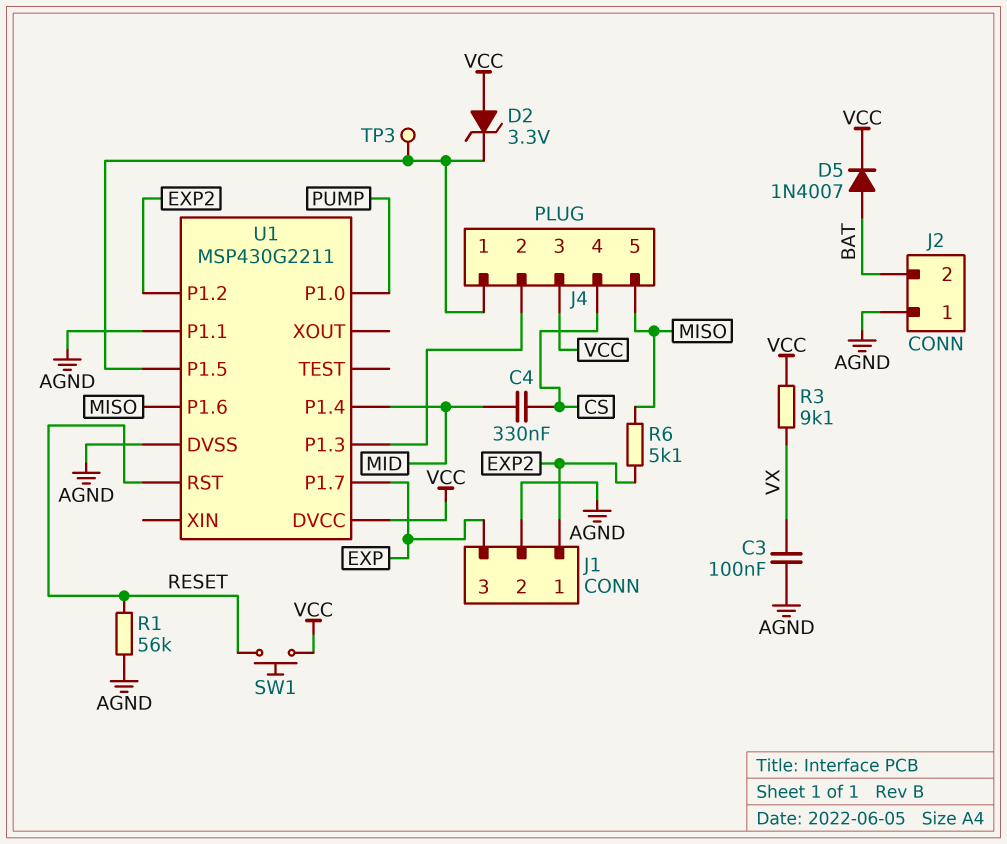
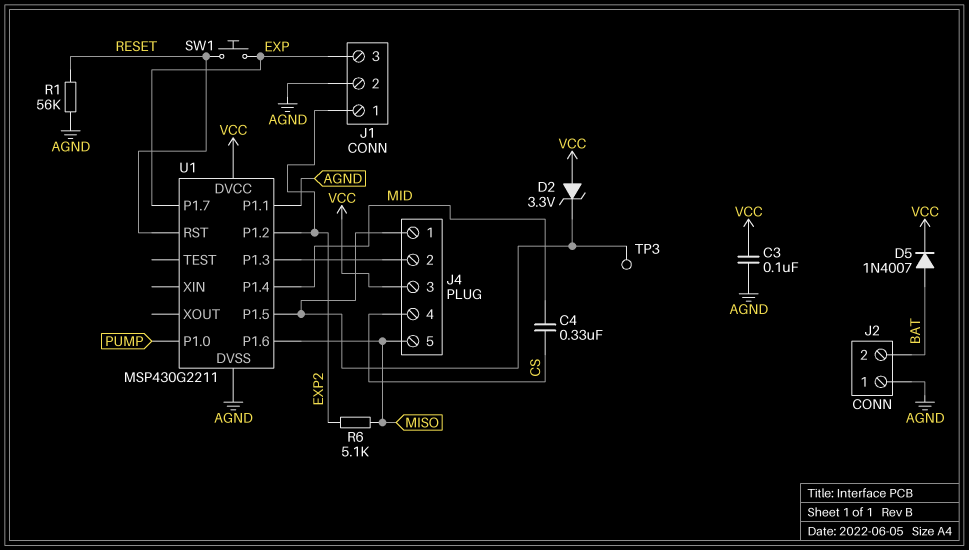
C3: 100nF (AGND, VX) -> 100nF (AGND, VCC)
R3: 9.1k (VCC, VX) -> none
SW1: button (RESET, VCC) -> button (EXP, RESET)

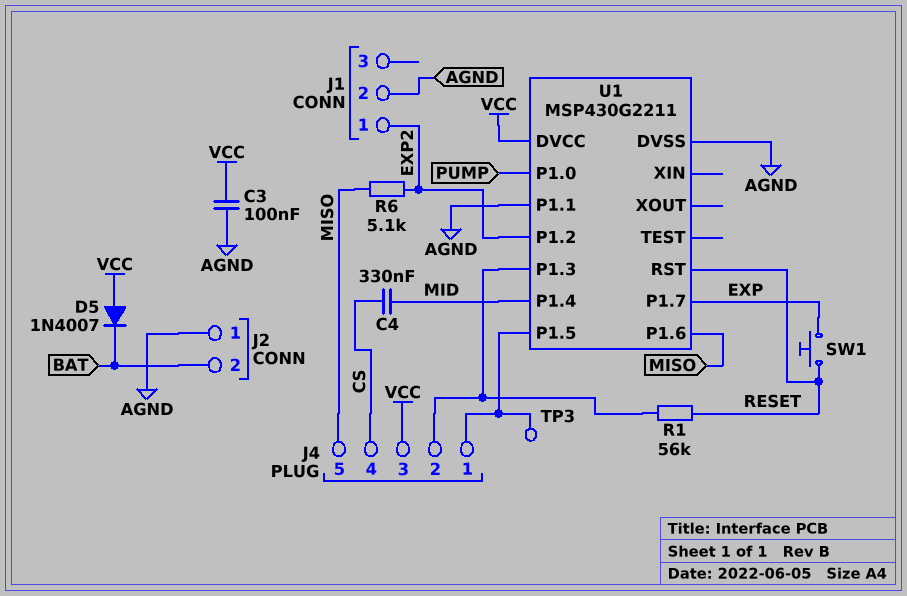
D2: zener 3.3V (A VCC, K J4/1) -> none
D5: diode 1N4007 (A BAT, K VCC) -> diode 1N4007 (A VCC, K BAT)
J1 pin 3: EXP -> none
R1: 56k (AGND, RESET) -> 56k (J4/2, RESET)

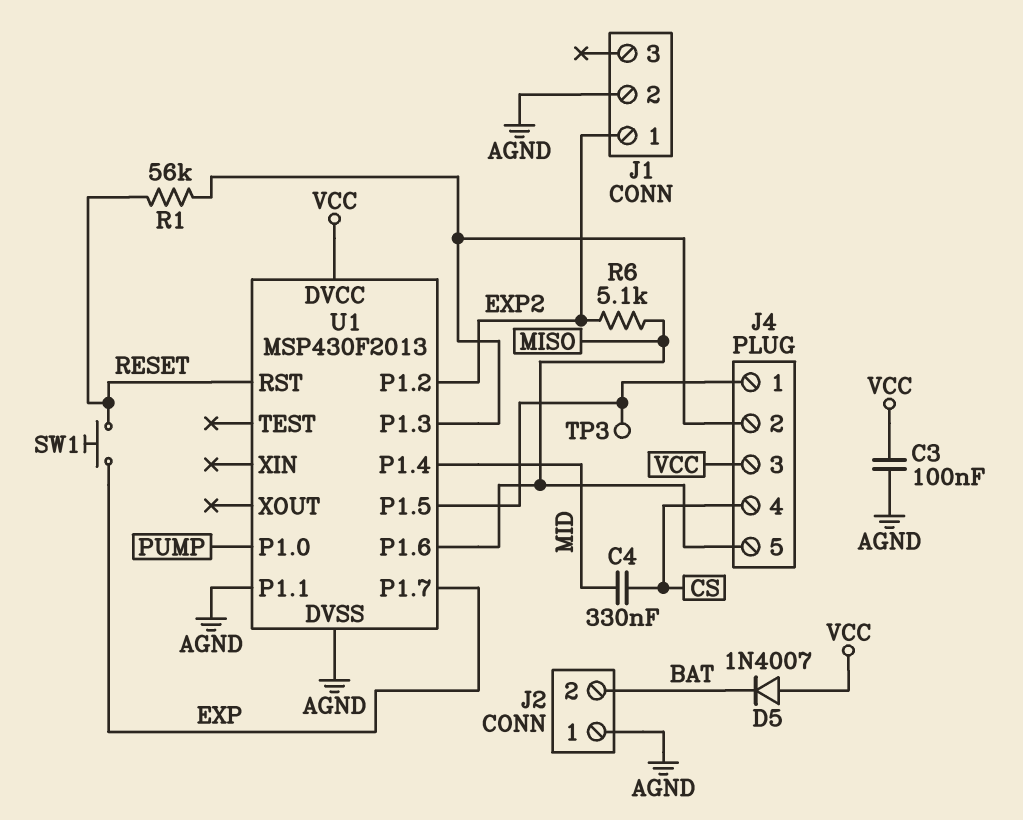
U1: MSP430G2211 -> MSP430F2013

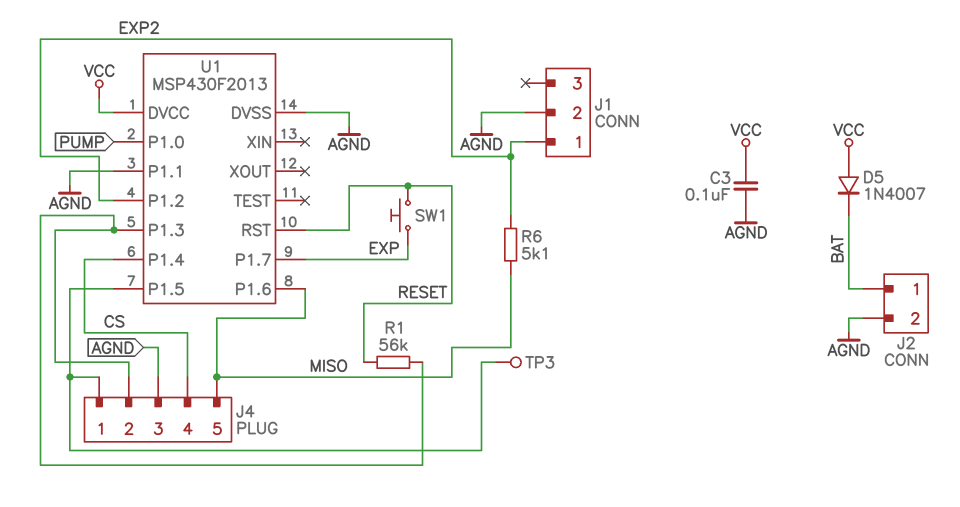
C4: 330nF (CS, MID) -> none
J2 pin 1: AGND -> BAT
J2 pin 2: BAT -> AGND
J4 pin 3: VCC -> AGND
U1 pin P1.4: MID -> CS

